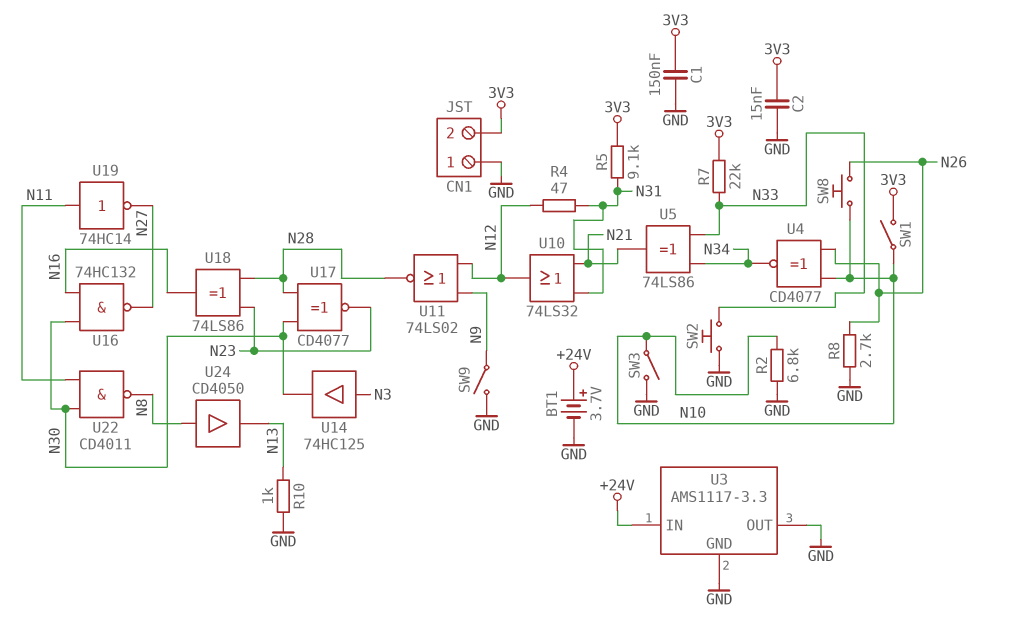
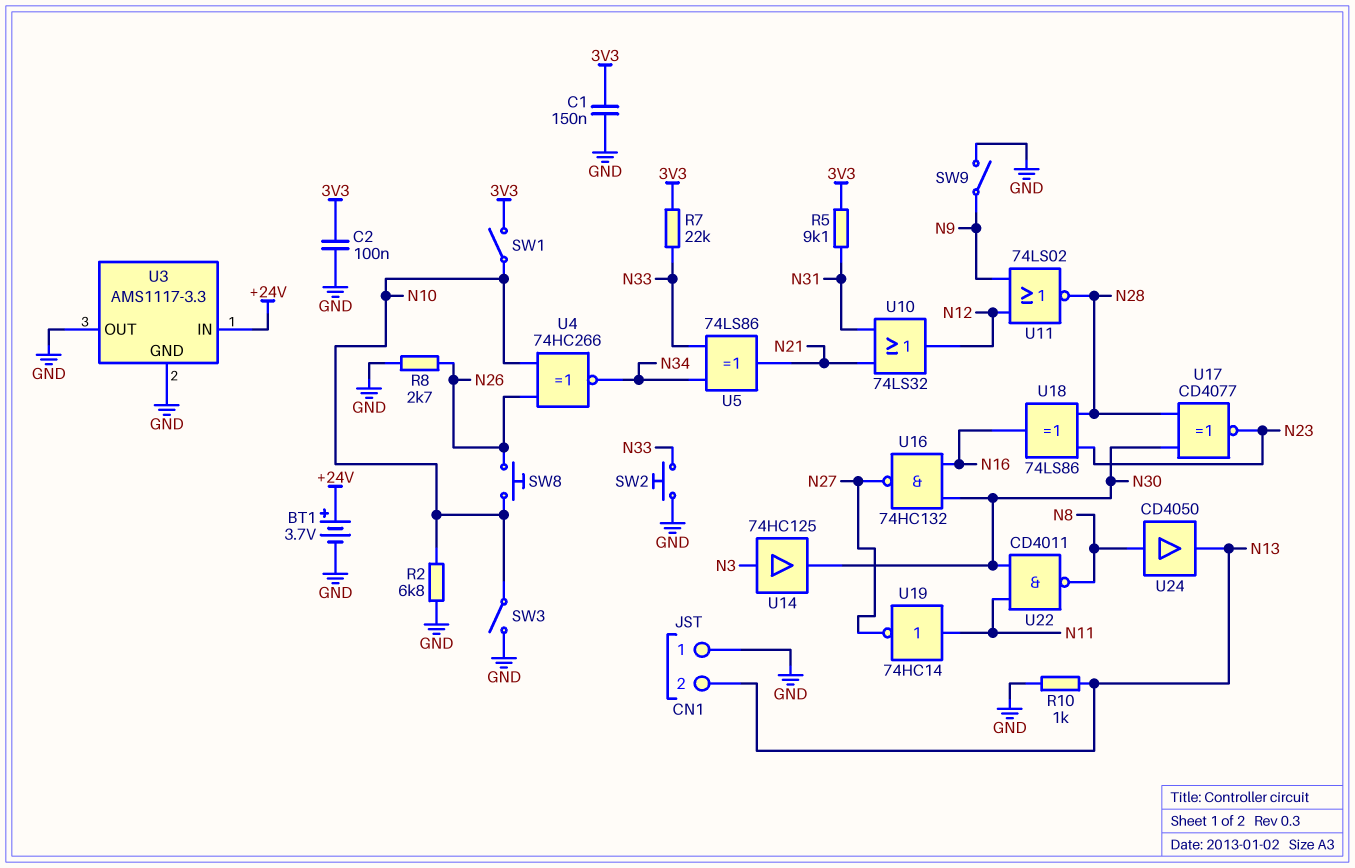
C2: 15nF (3V3, GND) -> 100nF (3V3, GND)
CN1 pin 2: 3V3 -> N13
R4: 47 (N12, N31) -> none
U4: XNOR CD4077 (in N10, in N26, out N34) -> XNOR 74HC266 (in N10, in N26, out N34)

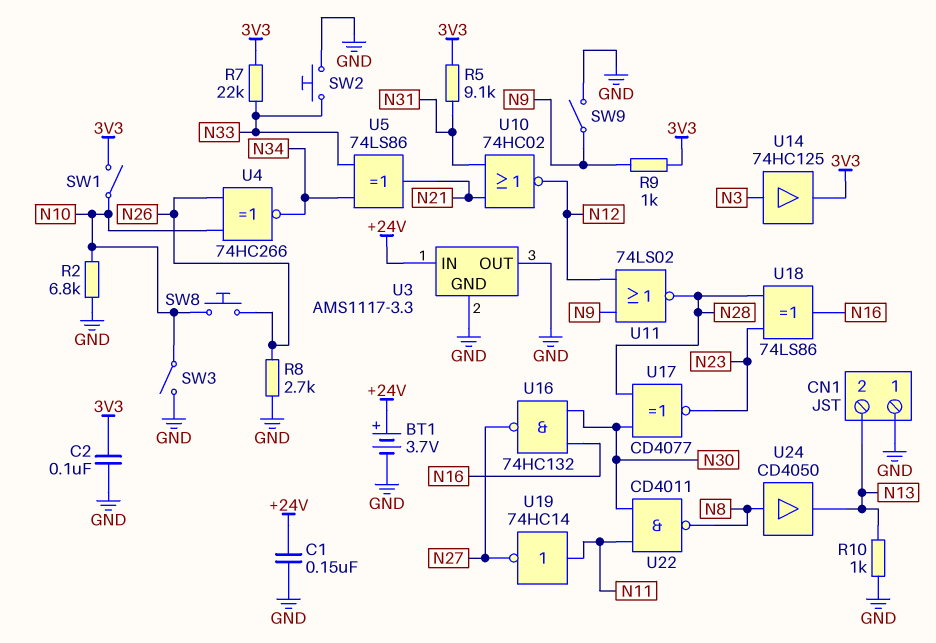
C1: 150nF (3V3, GND) -> 150nF (+24V, GND)
R9: none -> 1k (3V3, N9)
U10: OR 74LS32 (in N21, in N31, out N12) -> NOR 74HC02 (in N21, in N31, out N12)
U14: buffer 74HC125 (in N3, out N30) -> buffer 74HC125 (in N3, out 3V3)

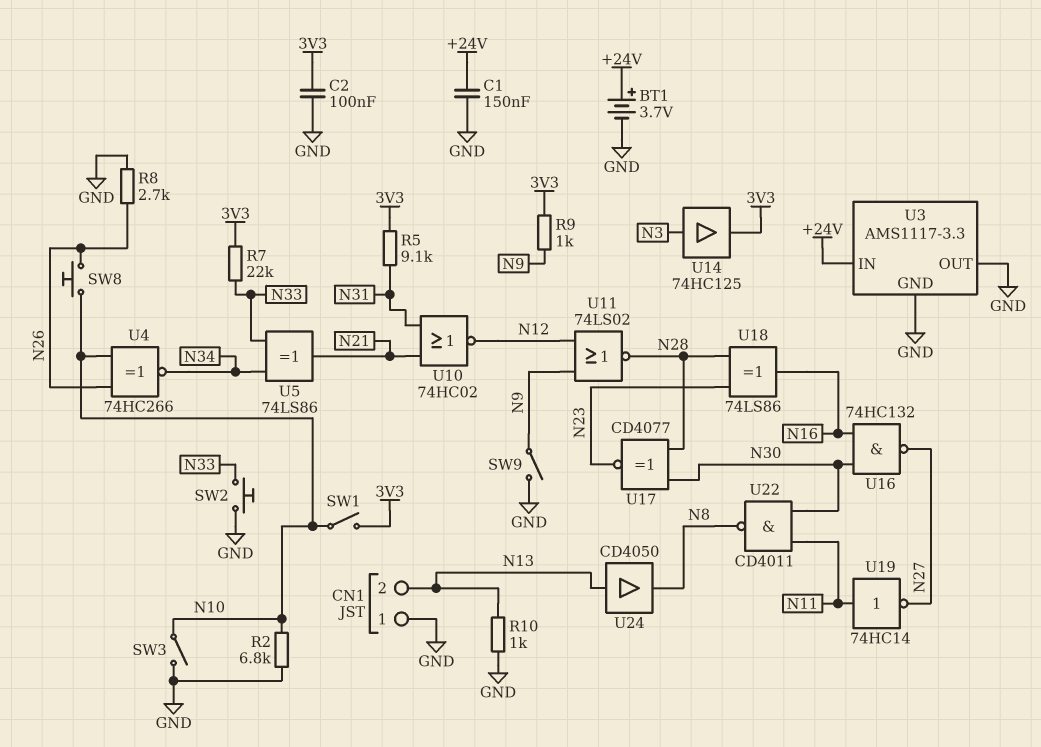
U24: buffer CD4050 (in N8, out N13) -> buffer CD4050 (in N13, out N8)

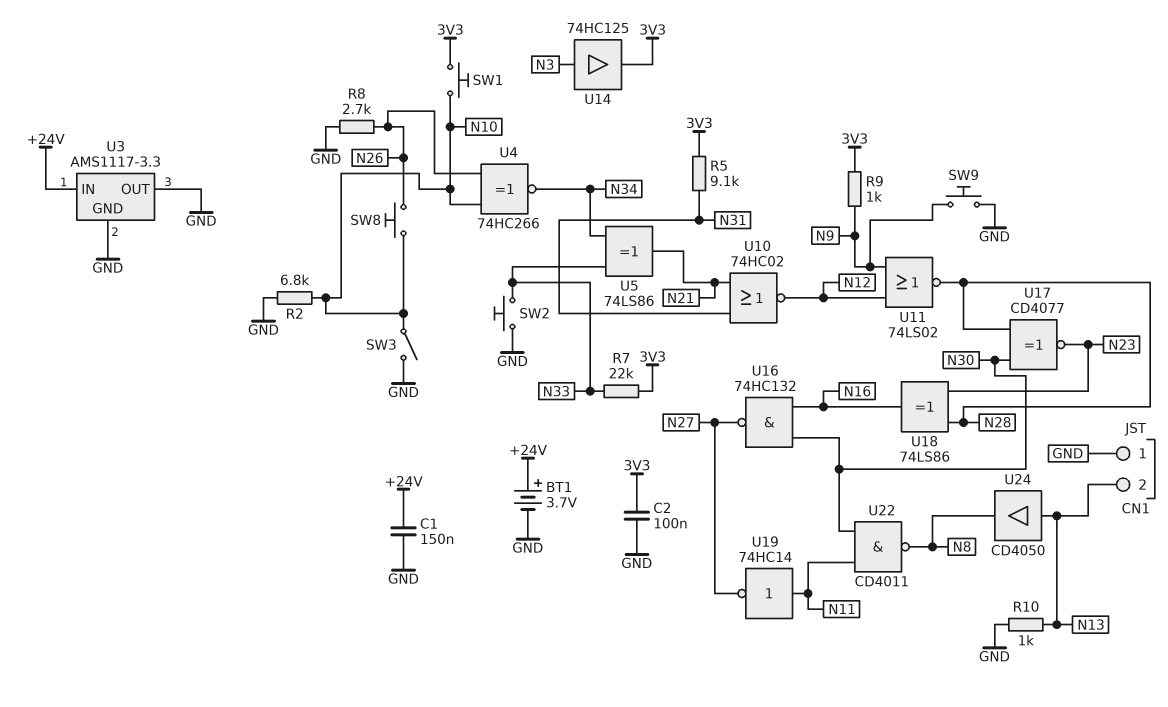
SW1: switch (3V3, N10) -> button (3V3, N10)
SW9: switch (GND, N9) -> button (GND, N9)

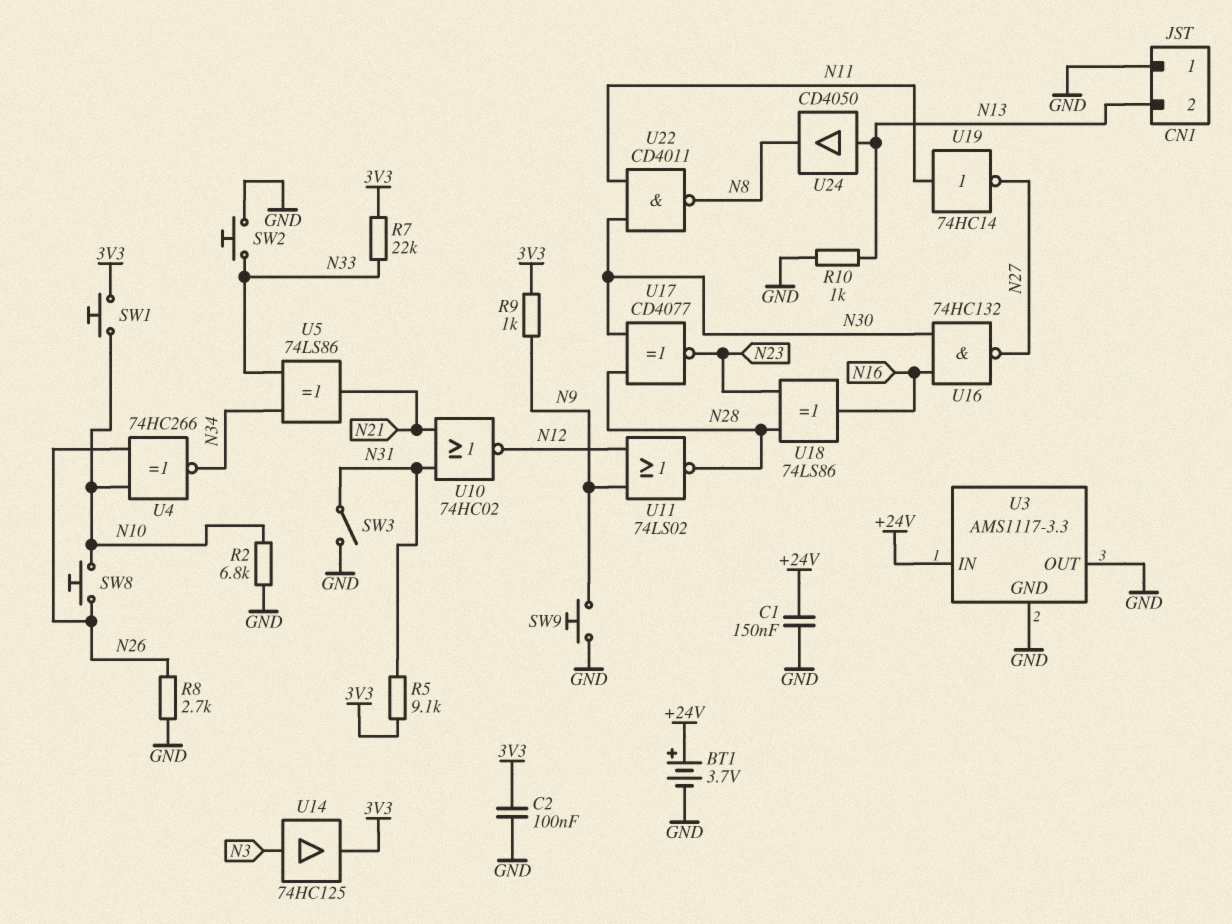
SW3: switch (GND, N10) -> switch (GND, N31)

